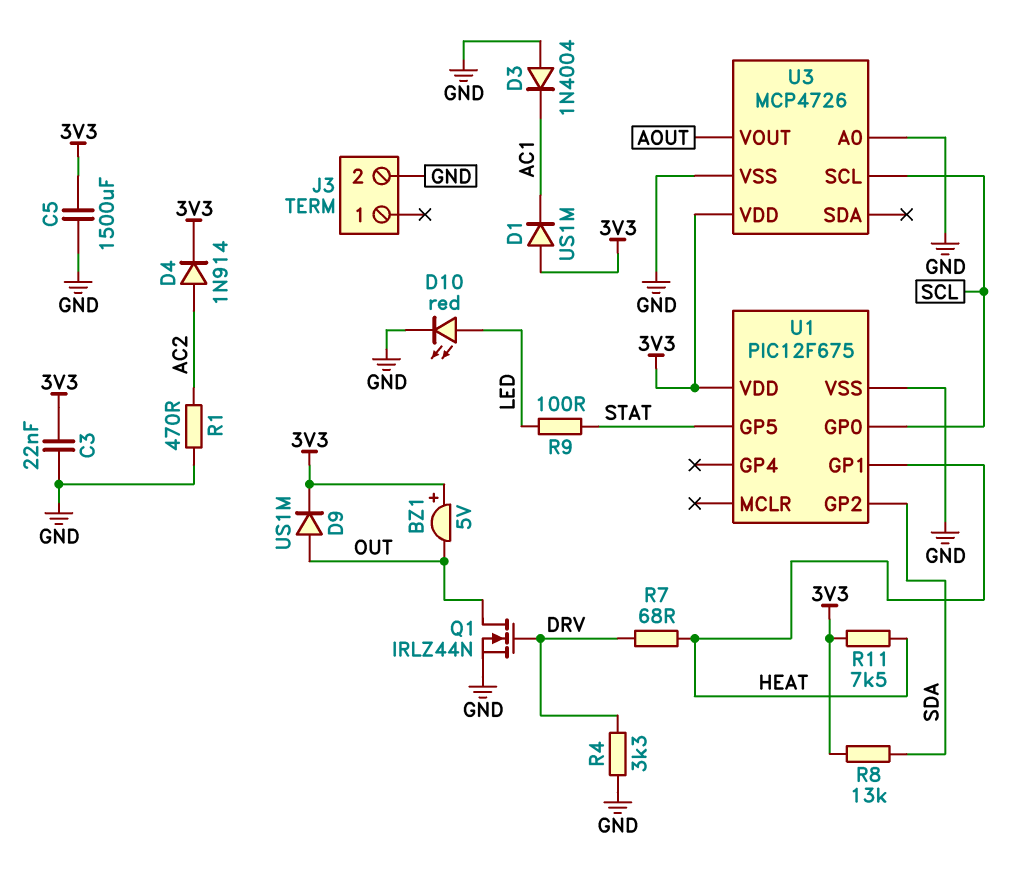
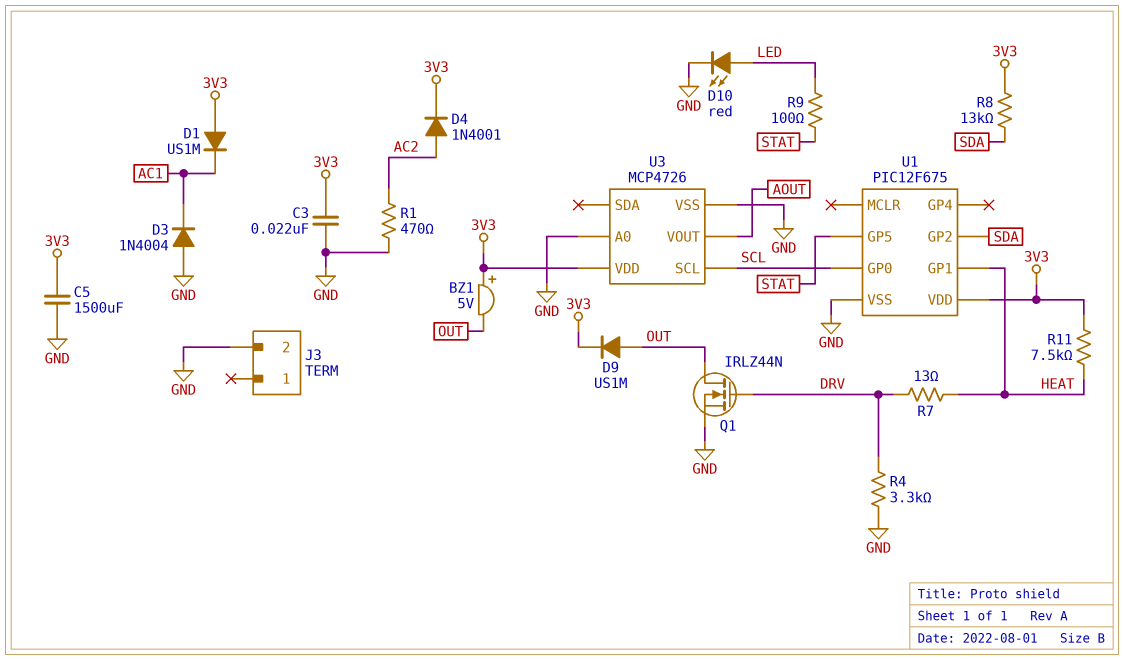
D4: diode 1N914 (A AC2, K 3V3) -> diode 1N4001 (A AC2, K 3V3)
R7: 68 (DRV, HEAT) -> 13 (DRV, HEAT)

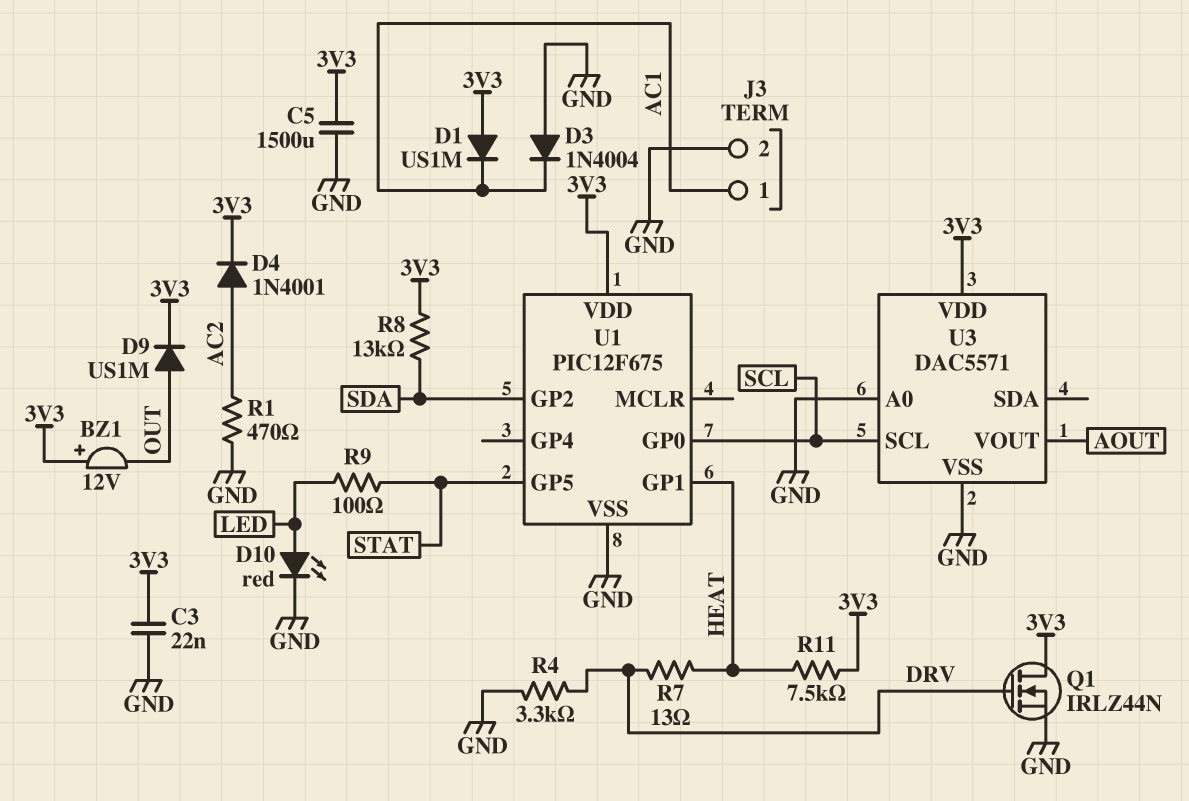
BZ1: buzzer 5V (plus 3V3, minus OUT) -> buzzer 12V (plus 3V3, minus OUT)
J3 pin 1: none -> AC1
Q1: NMOS IRLZ44N (G DRV, D OUT, S GND) -> NMOS IRLZ44N (G DRV, D 3V3, S GND)
U3: MCP4726 -> DAC5571

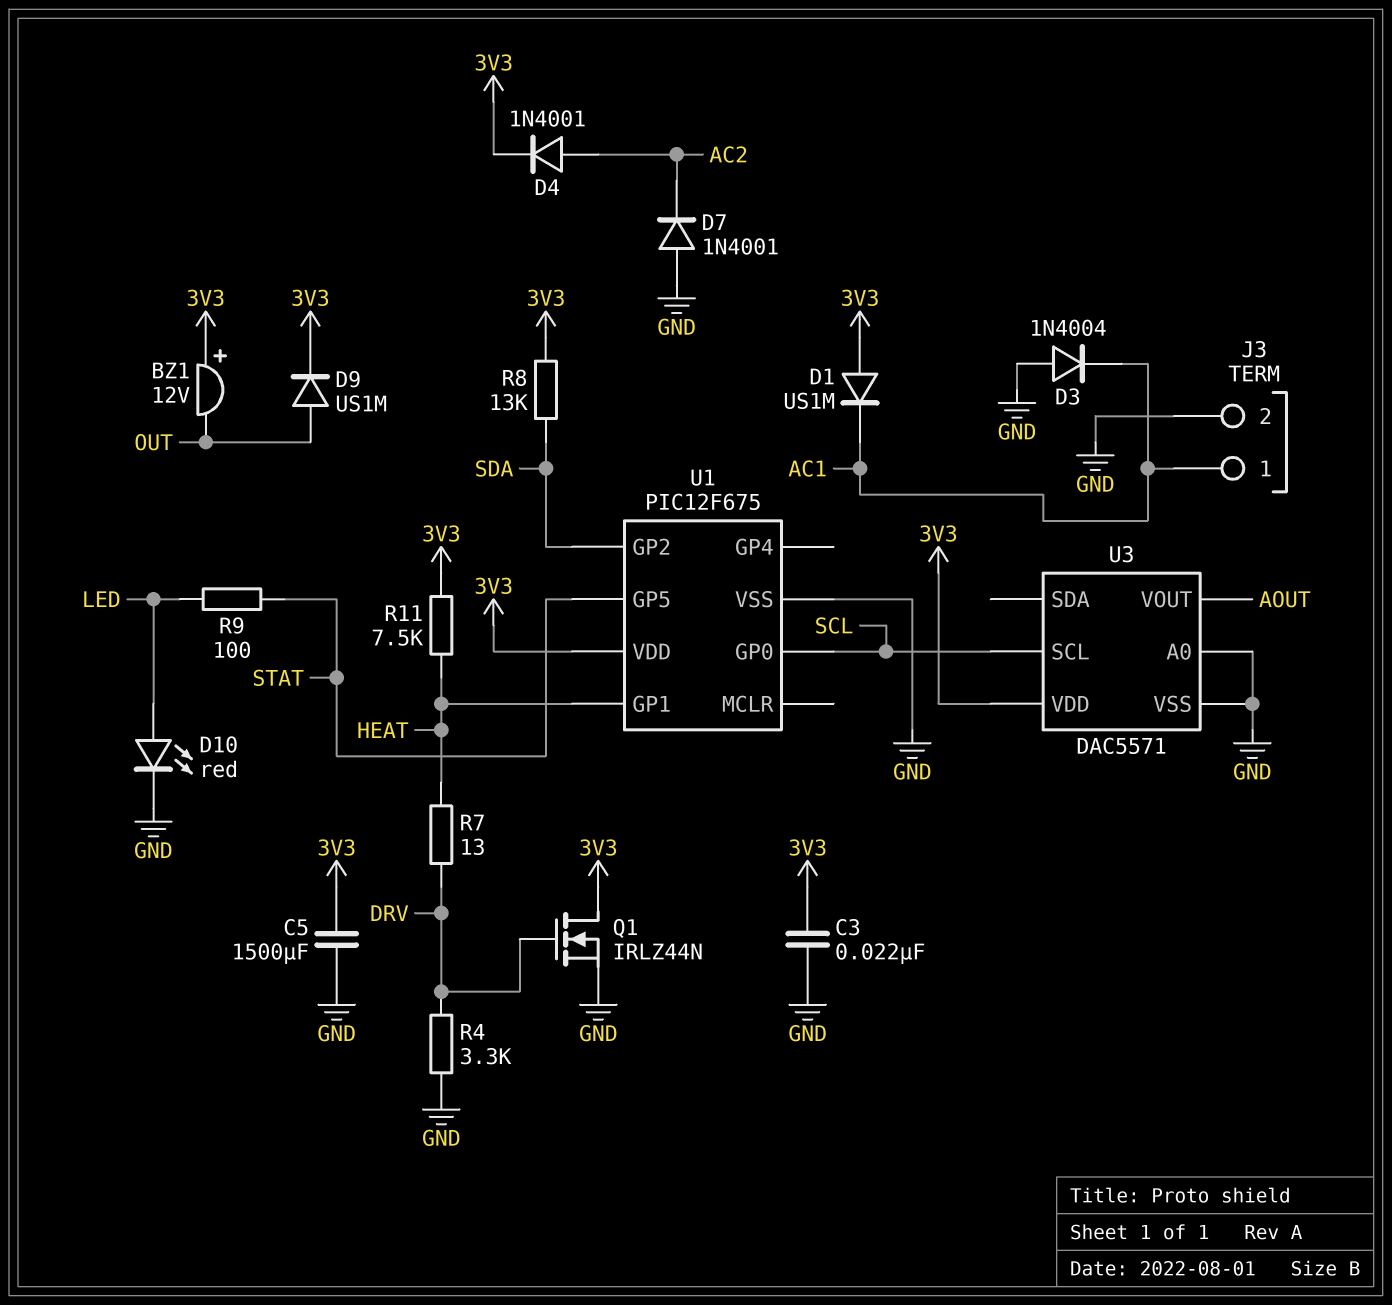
D7: none -> diode 1N4001 (A GND, K AC2)
R1: 470 (AC2, GND) -> none

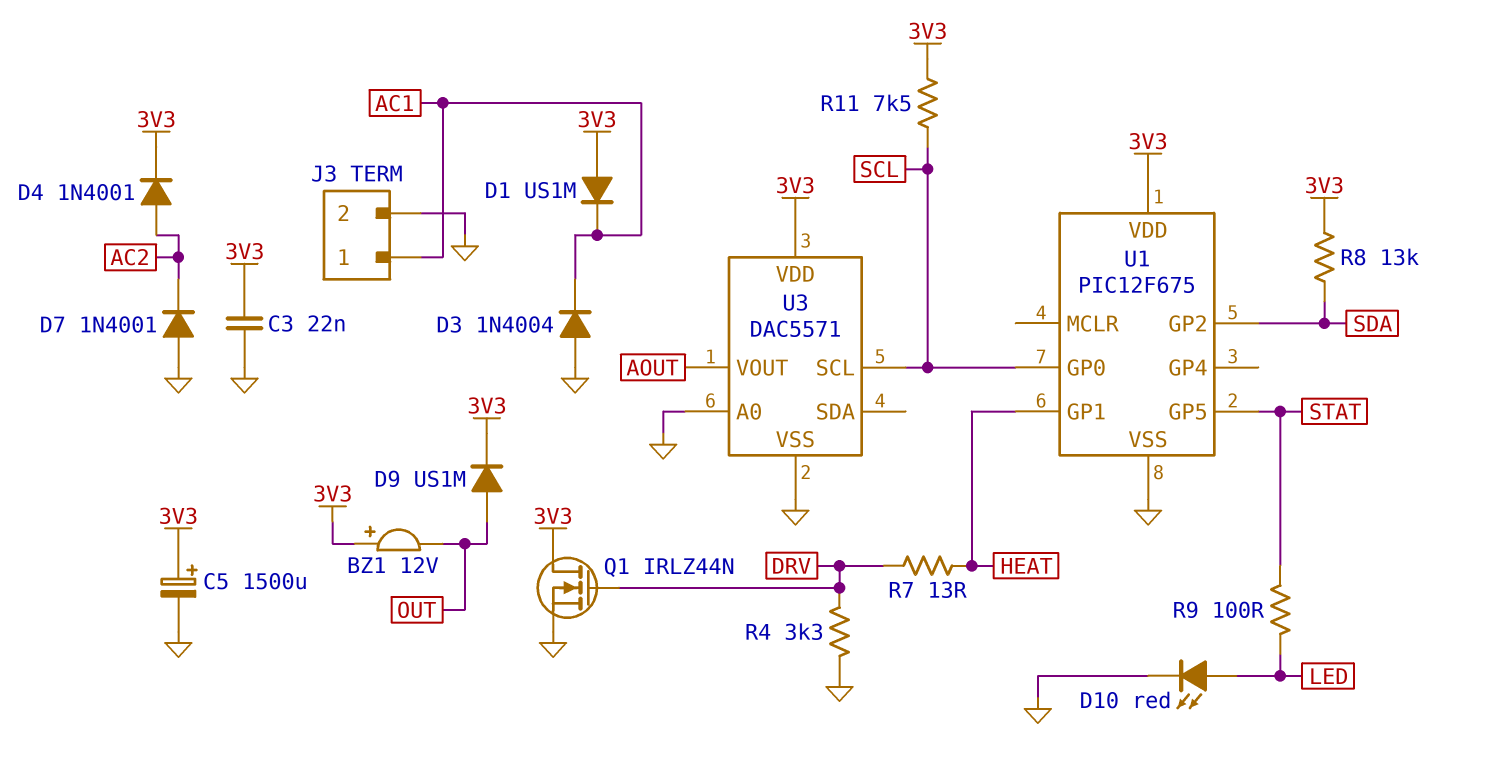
C5: 1500uF (3V3, GND) -> 1500uF (plus 3V3, minus GND)
R11: 7.5k (3V3, HEAT) -> 7.5k (3V3, SCL)

